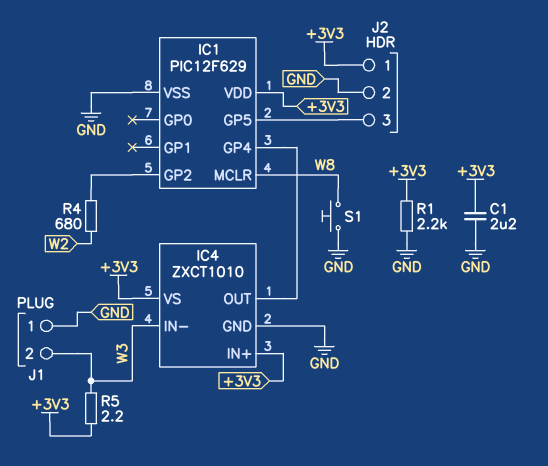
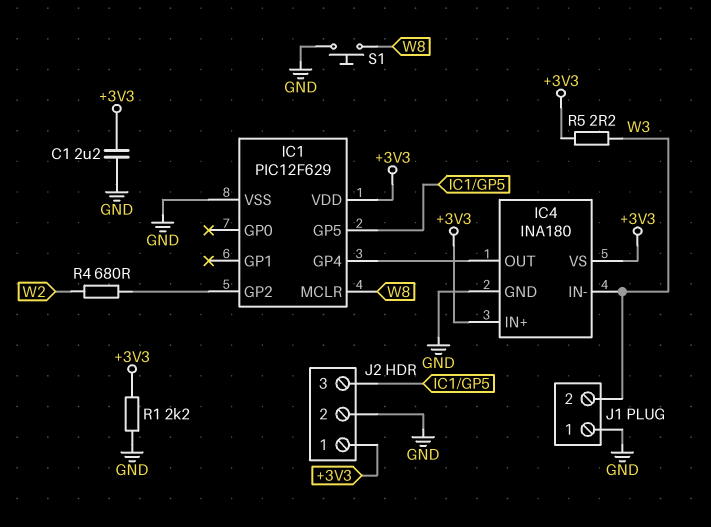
IC4: ZXCT1010 -> INA180

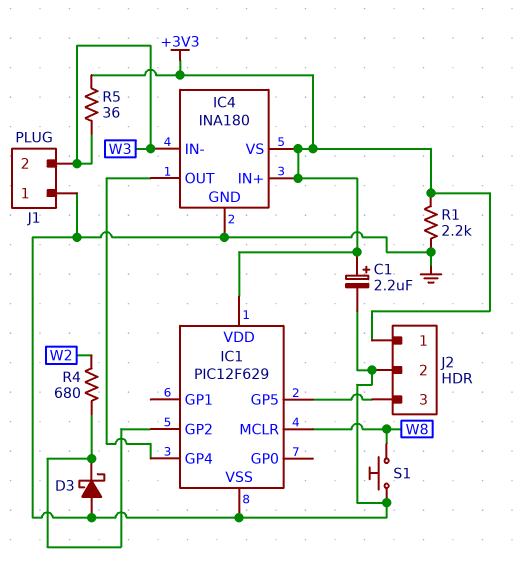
C1: 2.2uF (+3V3, GND) -> 2.2uF (plus +3V3, minus GND)
D3: none -> schottky (A GND, K IC1/GP2)
R5: 2.2 (+3V3, W3) -> 36 (+3V3, W3)

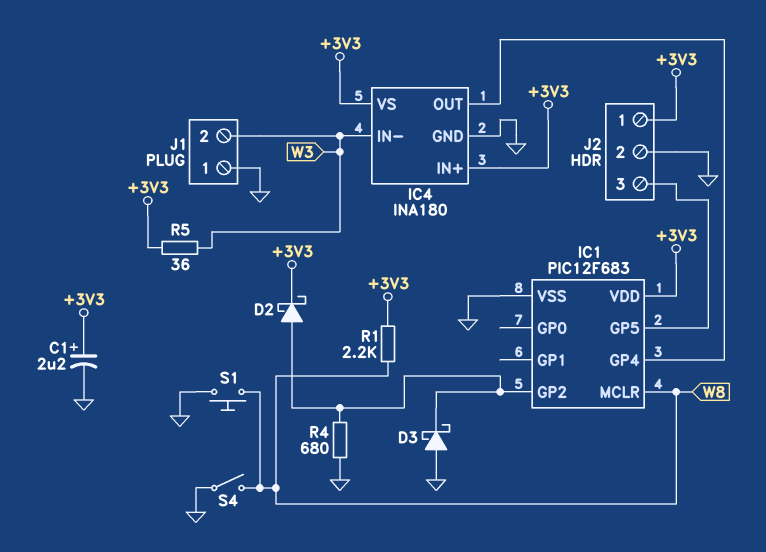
D2: none -> schottky (A IC1/GP2, K +3V3)
IC1: PIC12F629 -> PIC12F683
R1: 2.2k (+3V3, GND) -> 2.2k (+3V3, W8)
R4: 680 (IC1/GP2, W2) -> 680 (GND, IC1/GP2)
S4: none -> switch (GND, W8)

